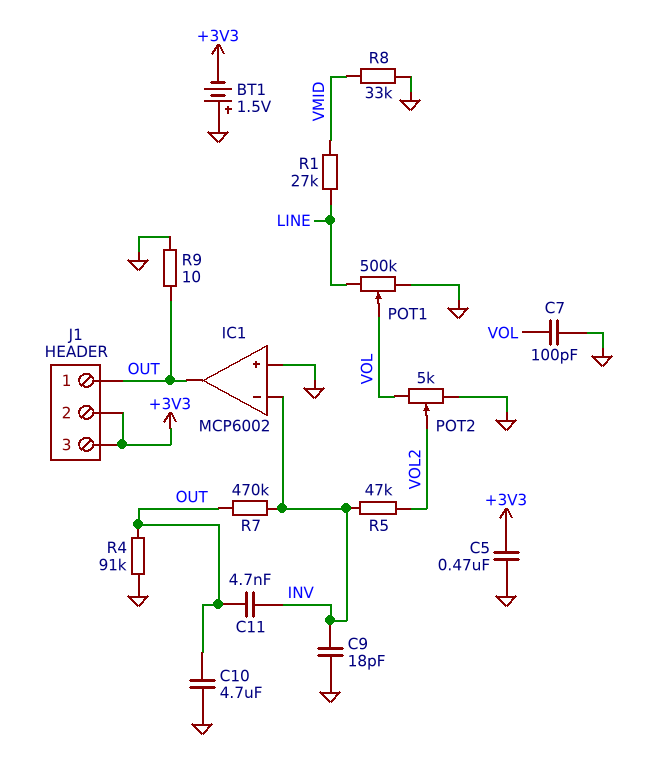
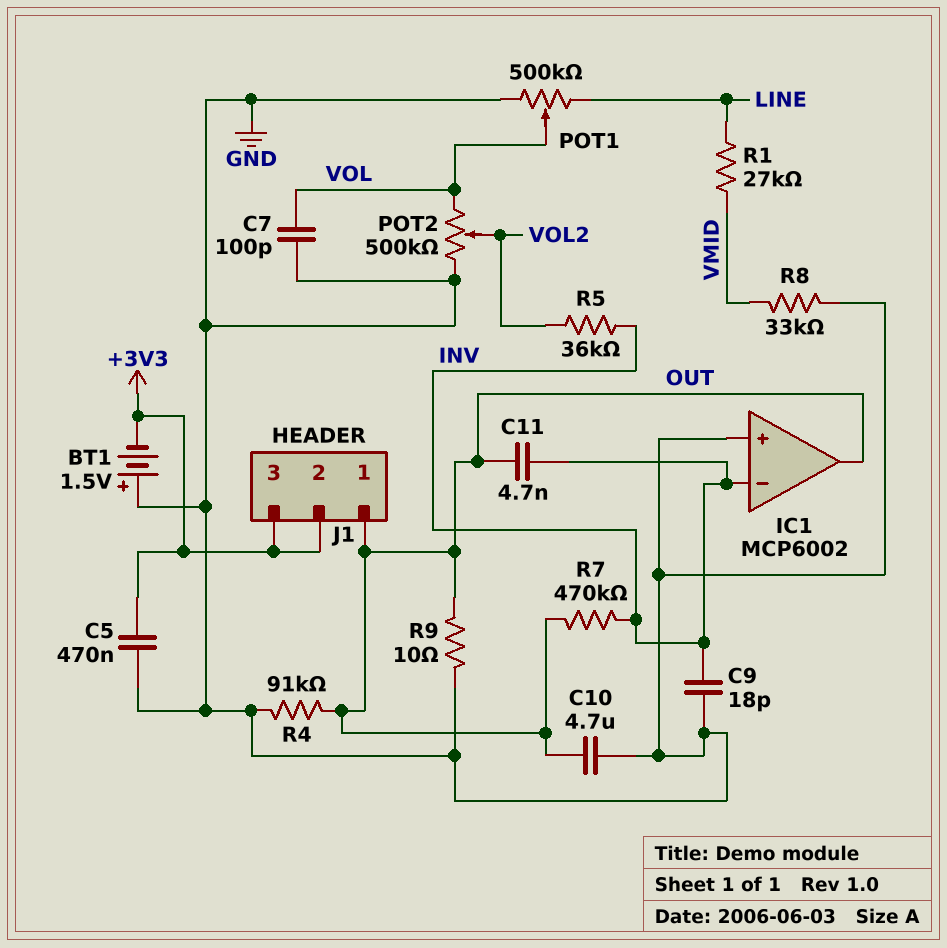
POT2: 5k (GND, VOL, wiper VOL2) -> 500k (GND, VOL, wiper VOL2)
R5: 47k (INV, VOL2) -> 36k (INV, VOL2)

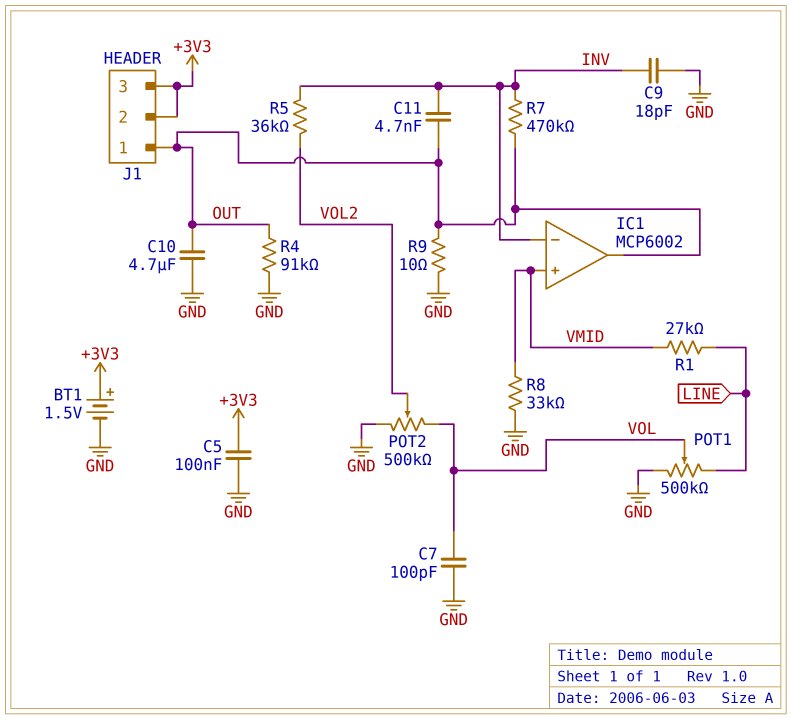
BT1: 1.5V (plus GND, minus +3V3) -> 1.5V (plus +3V3, minus GND)
C5: 470nF (+3V3, GND) -> 100nF (+3V3, GND)
IC1 pin in+: GND -> VMID

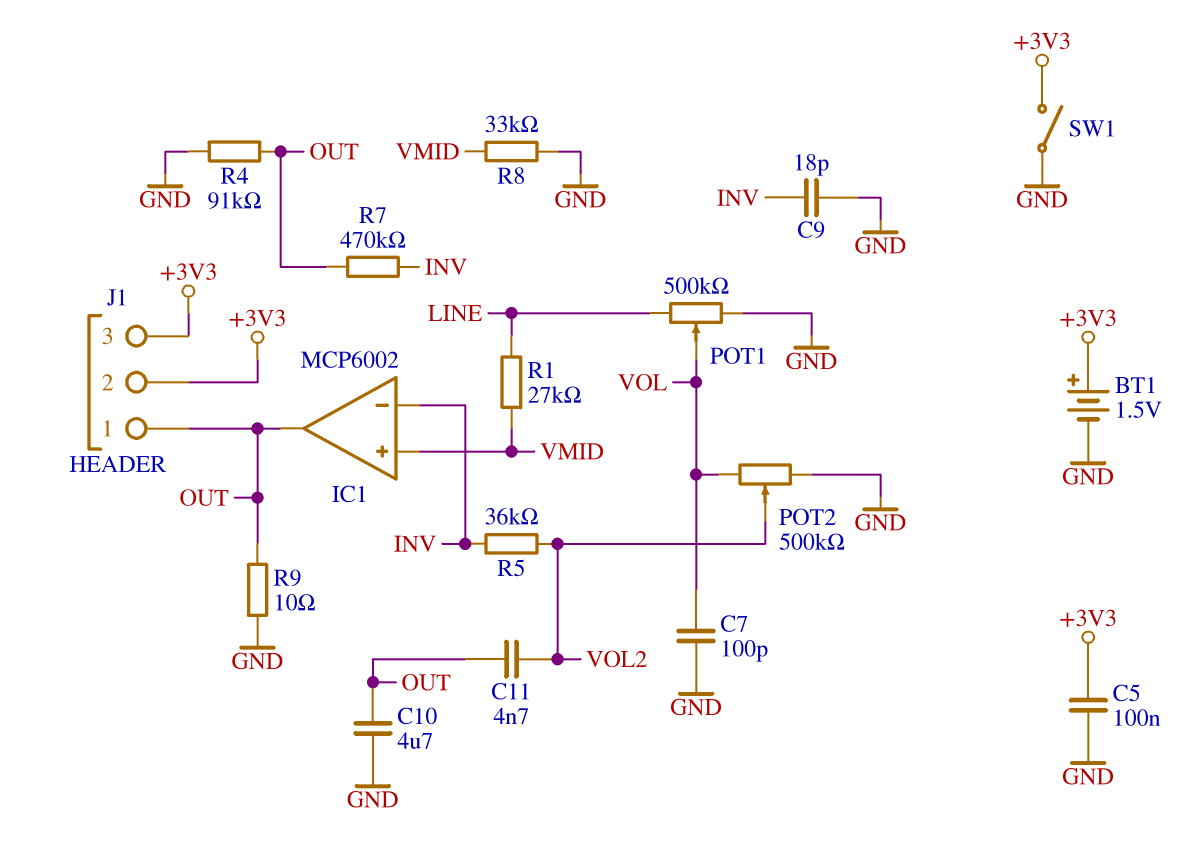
C11: 4.7nF (INV, OUT) -> 4.7nF (OUT, VOL2)
SW1: none -> switch (+3V3, GND)

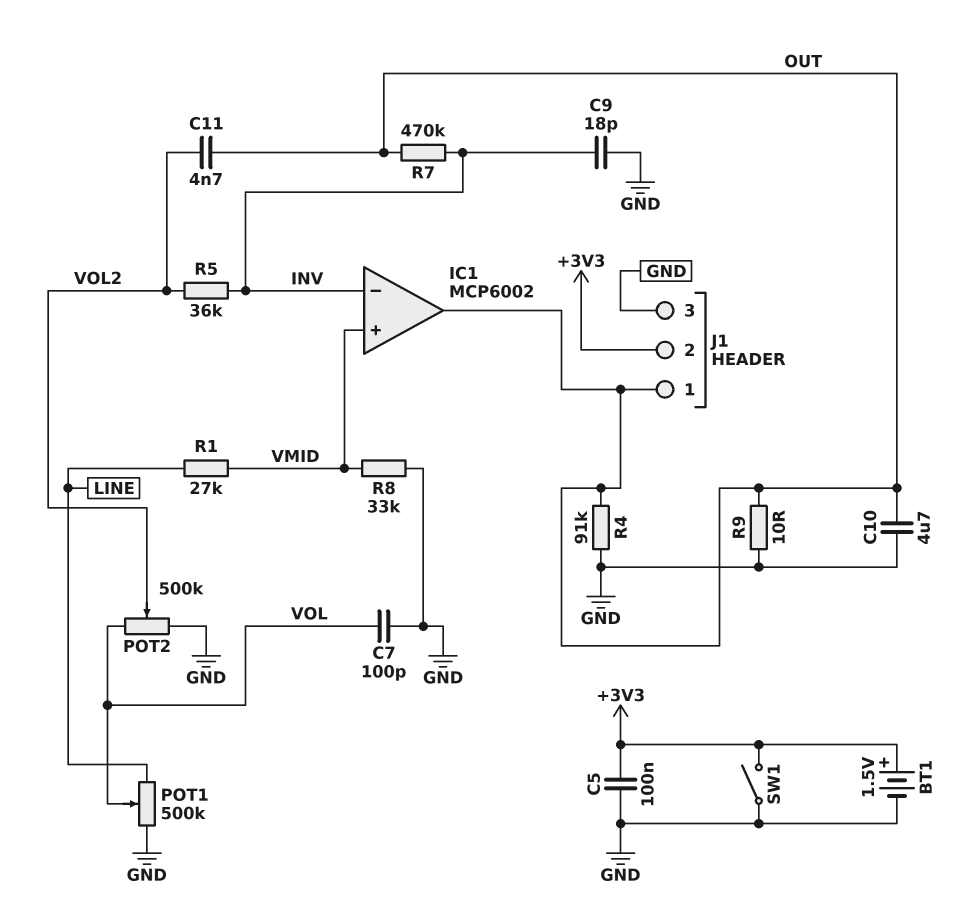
J1 pin 3: +3V3 -> GND

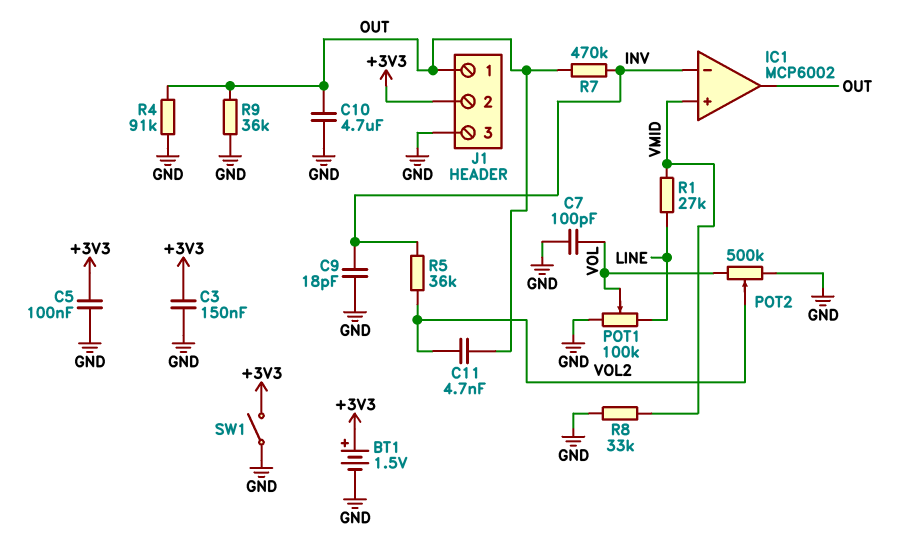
C3: none -> 150nF (+3V3, GND)
POT1: 500k (GND, LINE, wiper VOL) -> 100k (GND, LINE, wiper VOL)
R9: 10 (GND, OUT) -> 36k (GND, OUT)

